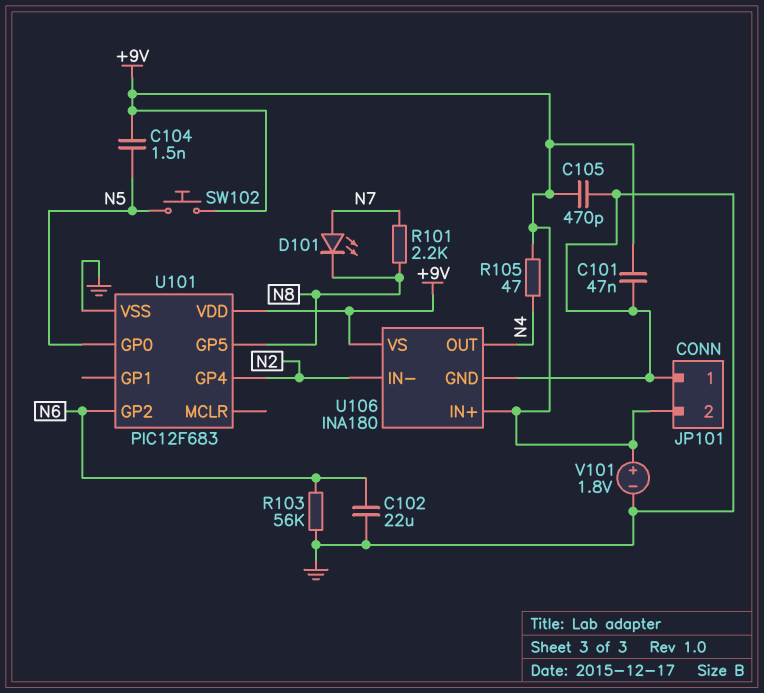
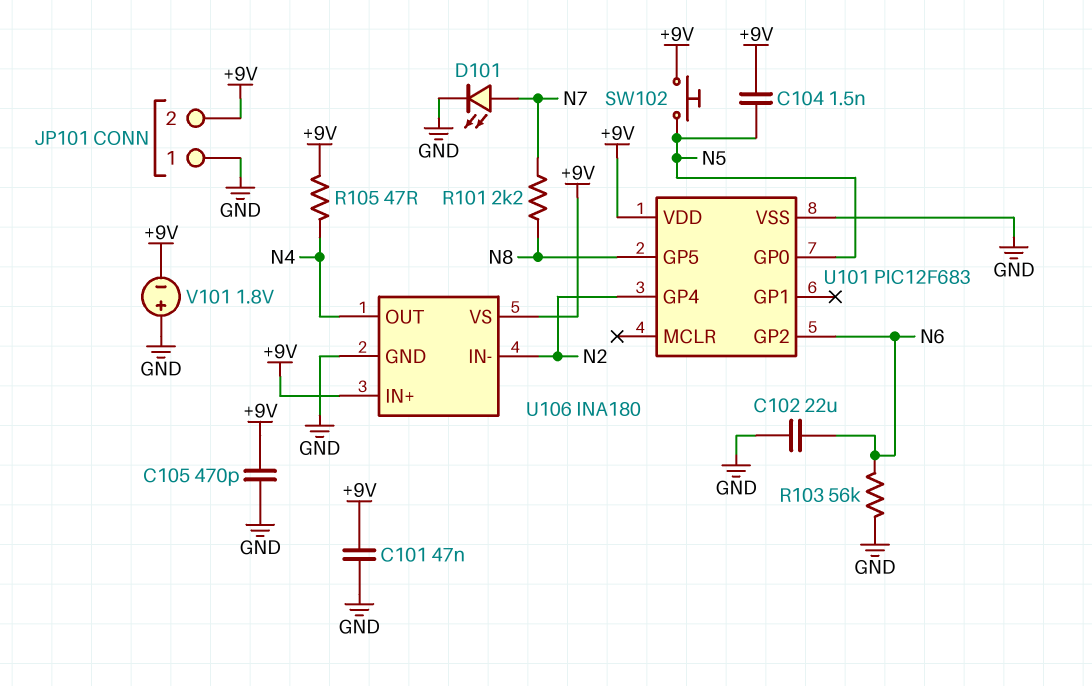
D101: LED (A N7, K N8) -> LED (A N7, K GND)
V101: 1.8V (plus +9V, minus GND) -> 1.8V (plus GND, minus +9V)

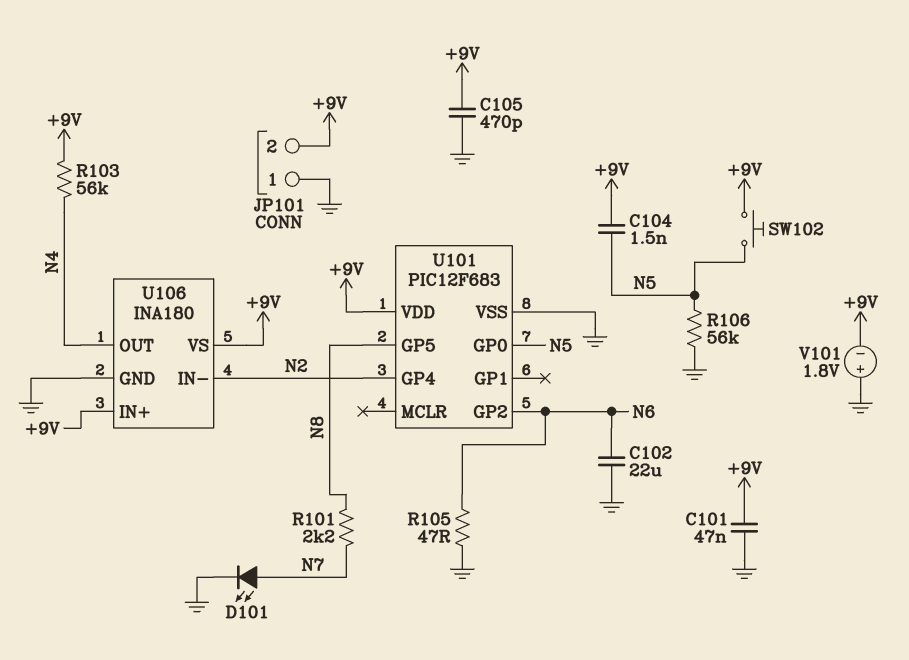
R103: 56k (GND, N6) -> 56k (+9V, N4)
R105: 47 (+9V, N4) -> 47 (GND, N6)
R106: none -> 56k (GND, N5)

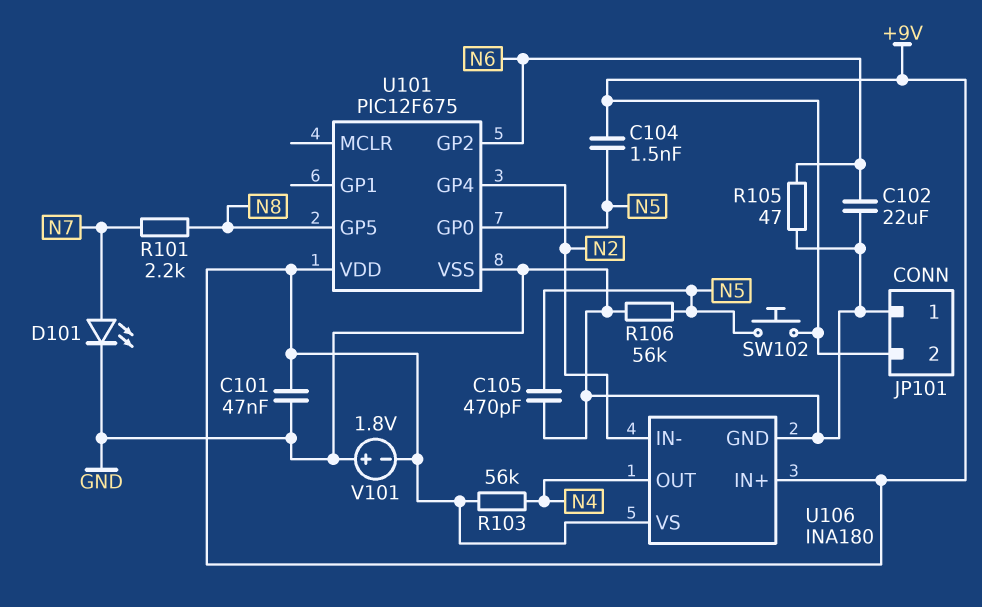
C105: 470pF (+9V, GND) -> 470pF (GND, N5)
U101: PIC12F683 -> PIC12F675

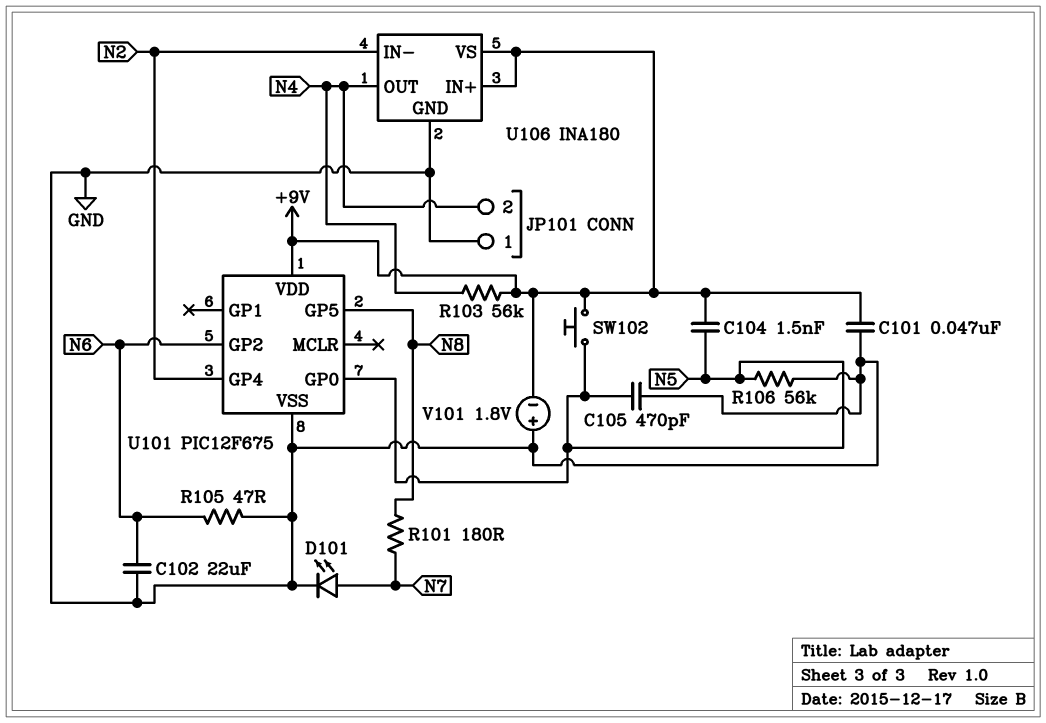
JP101 pin 2: +9V -> N4
R101: 2.2k (N7, N8) -> 180 (N7, N8)

